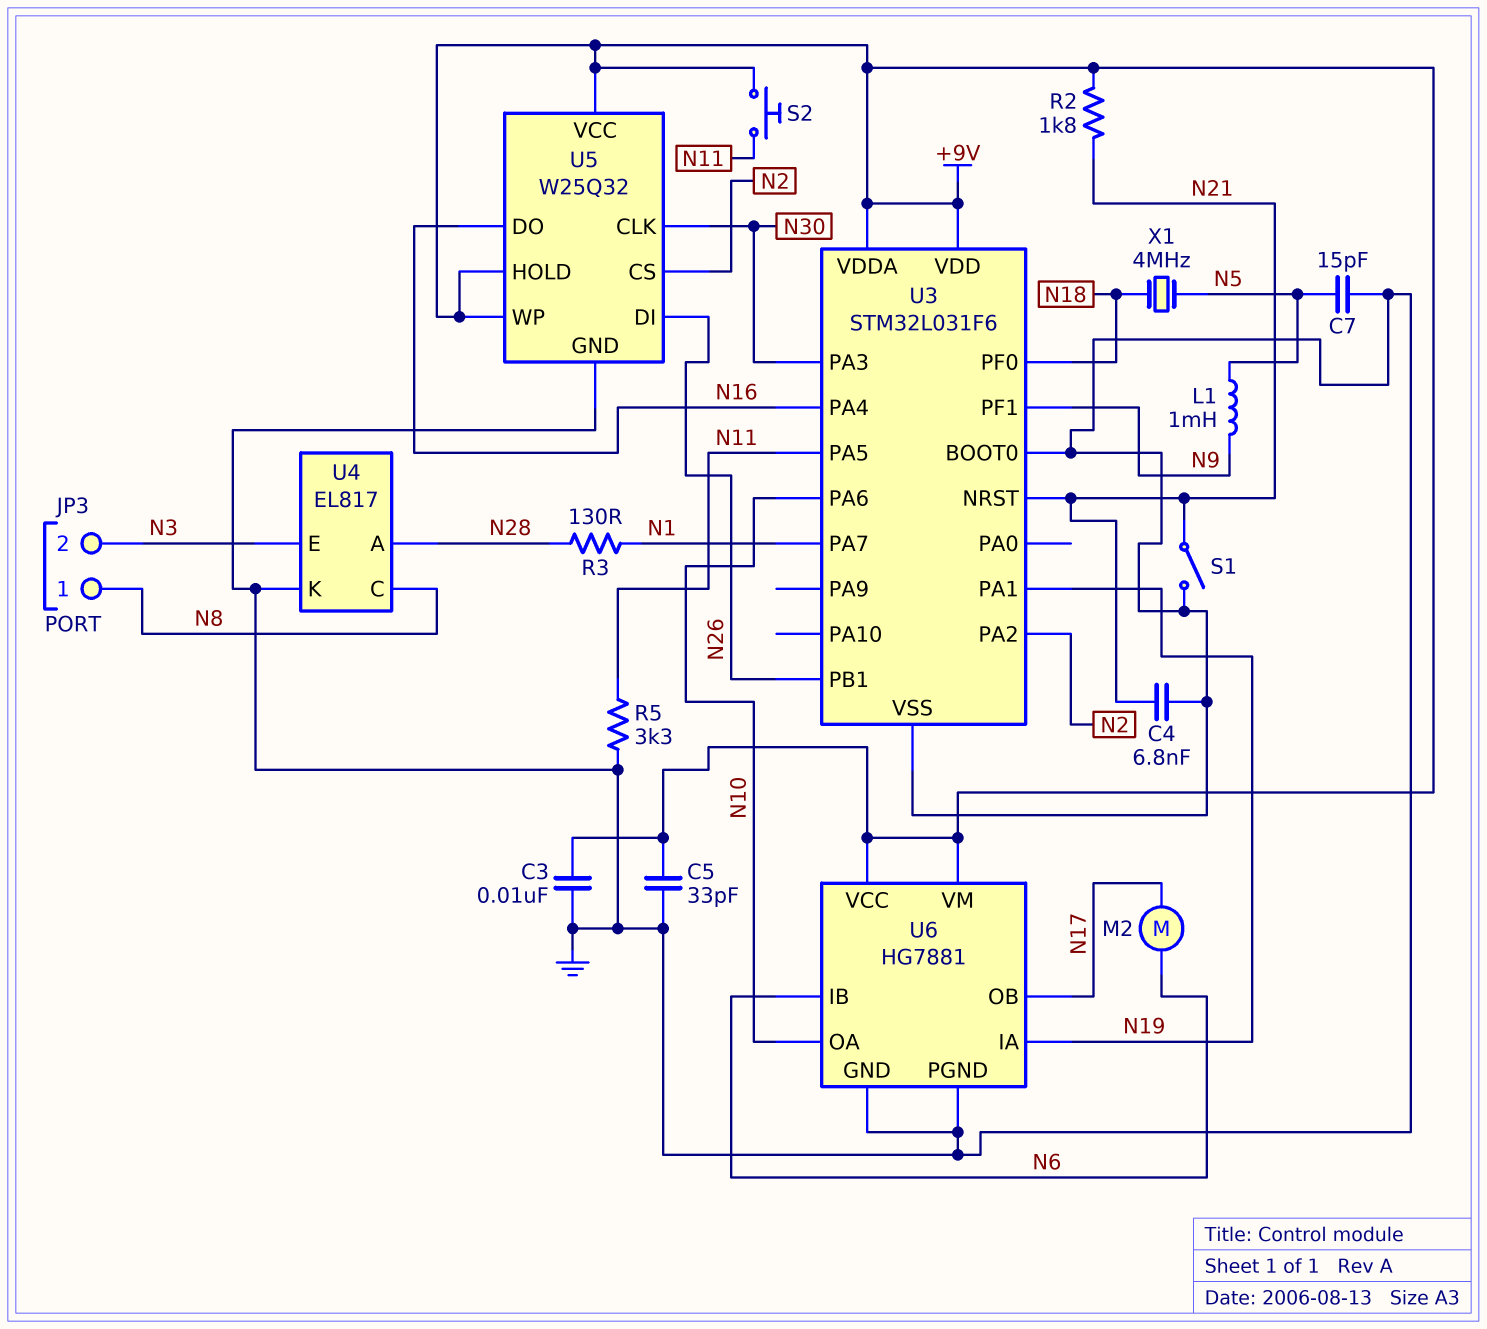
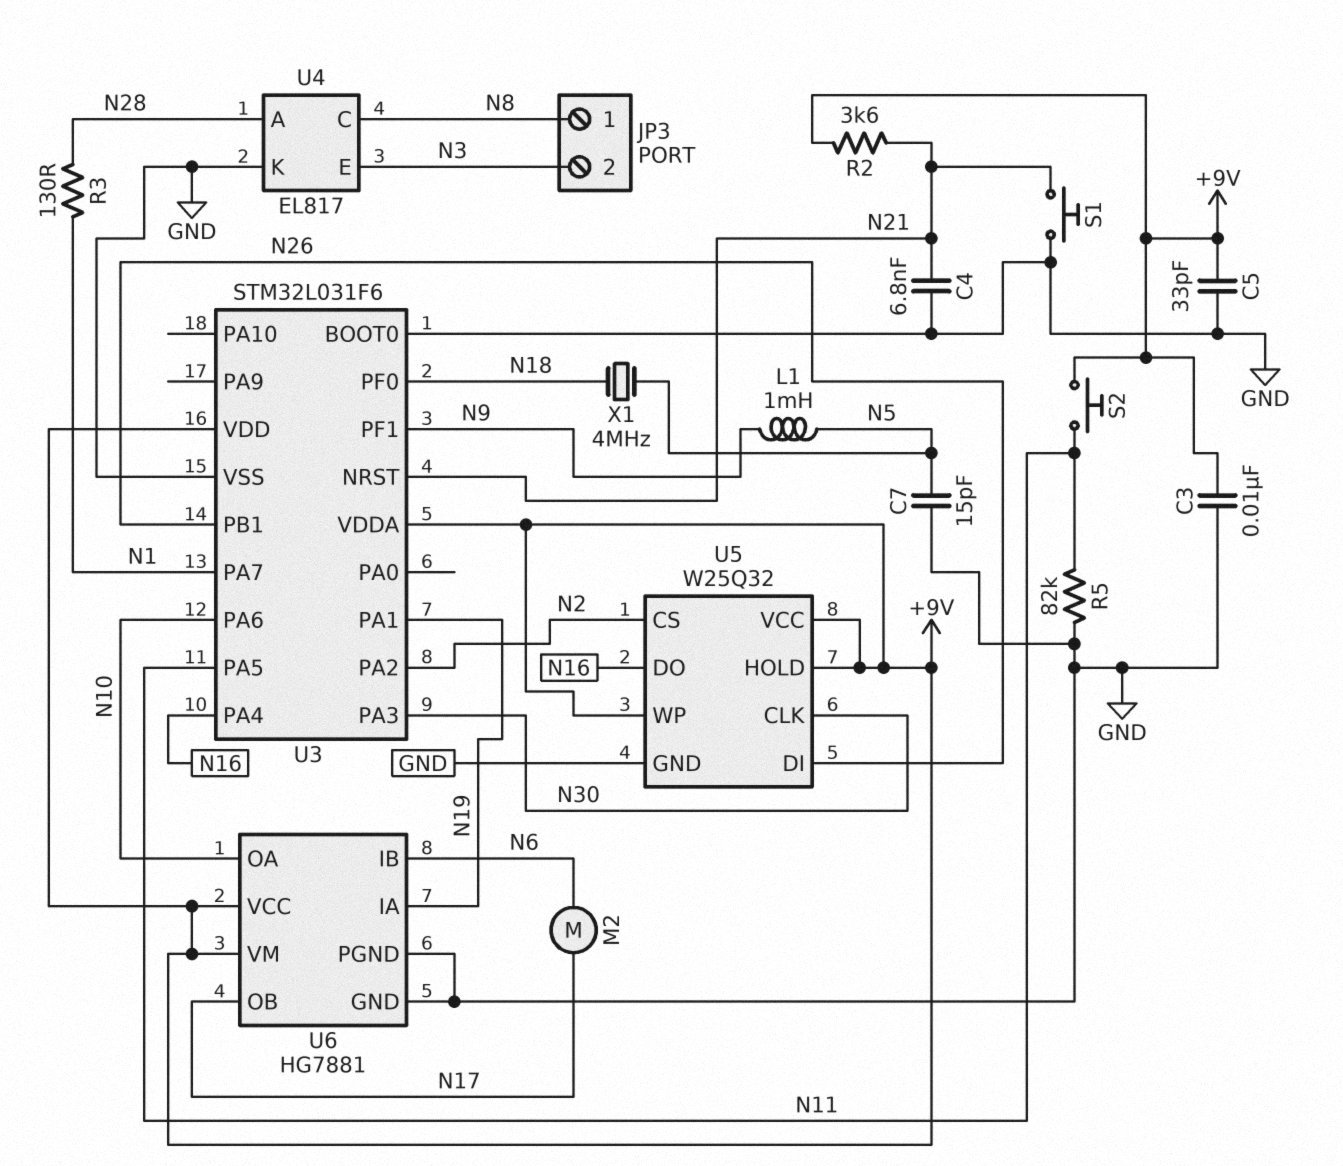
R2: 1.8k (+9V, N21) -> 3.6k (+9V, N21)
R5: 3.3k (GND, N11) -> 82k (GND, N11)
S1: switch (GND, N21) -> button (GND, N21)

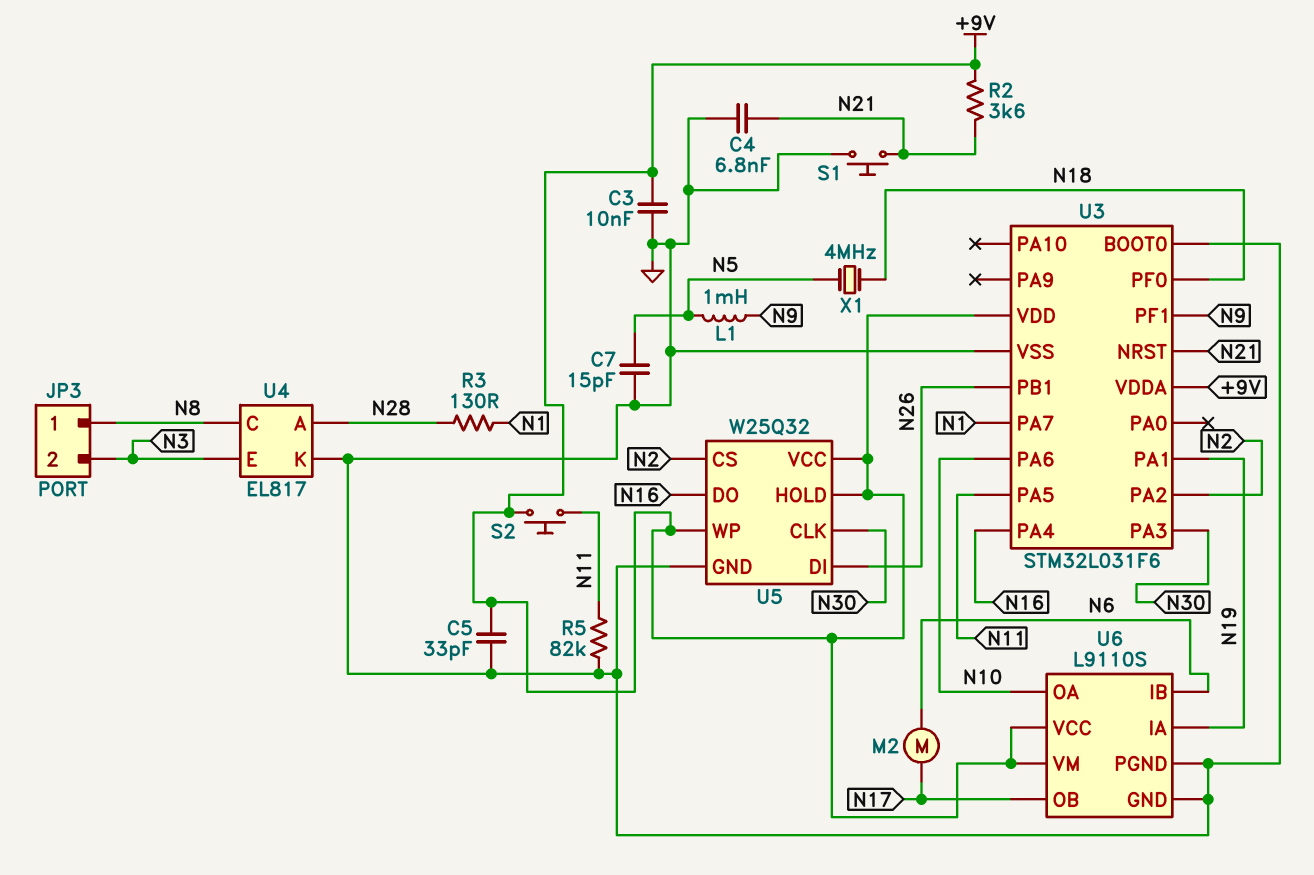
U6: HG7881 -> L9110S

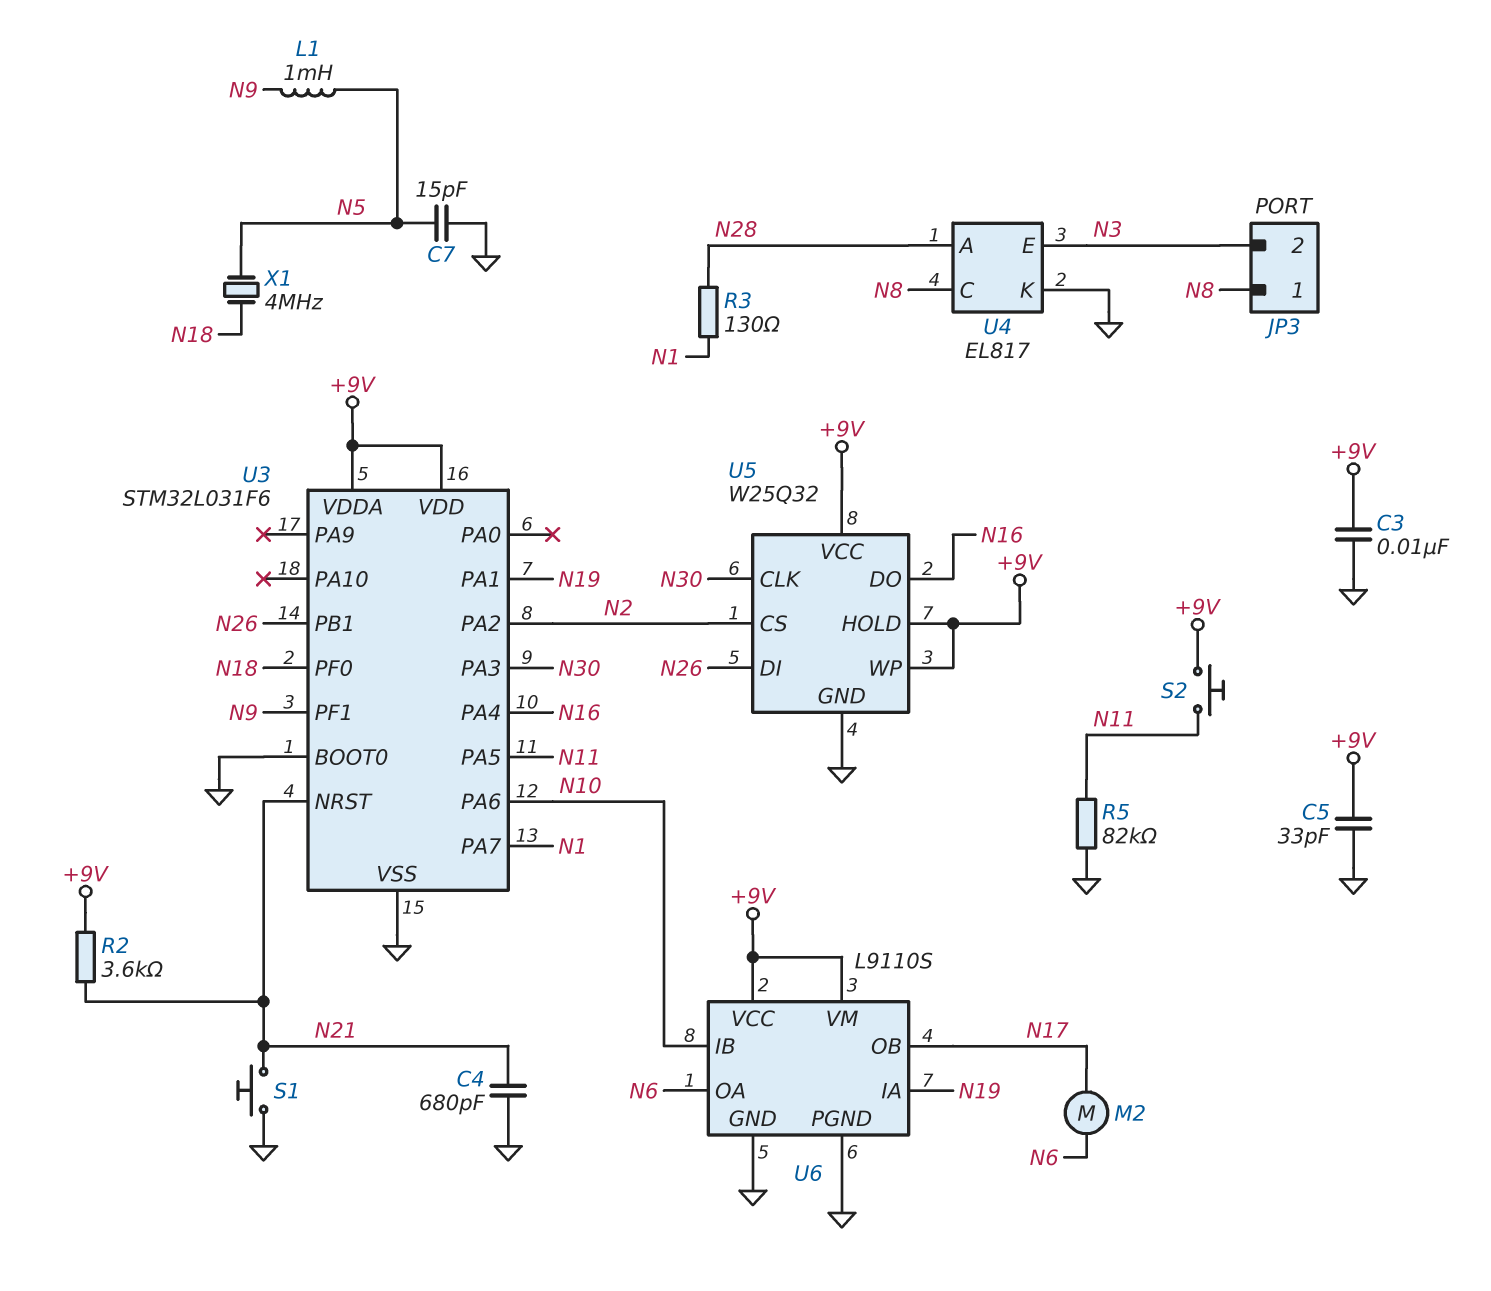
C4: 6.8nF (GND, N21) -> 680pF (GND, N21)
U6 pin IB: N6 -> N10
U6 pin OA: N10 -> N6

